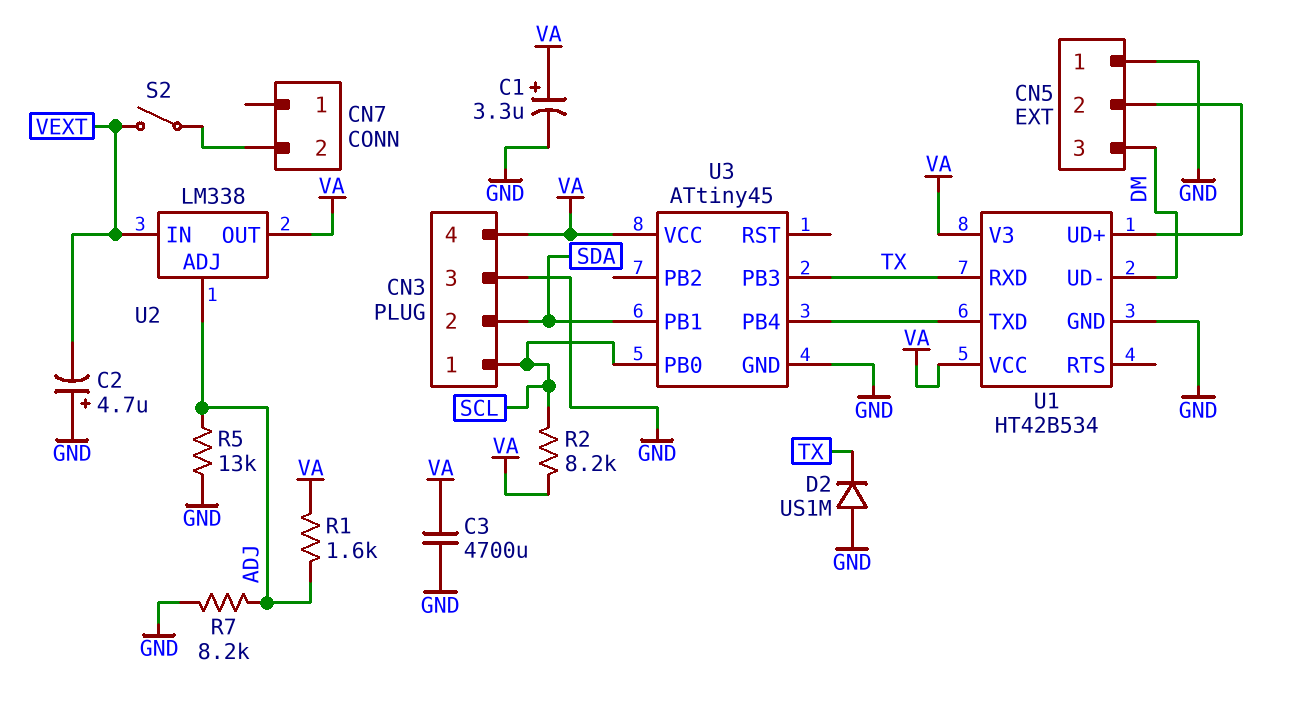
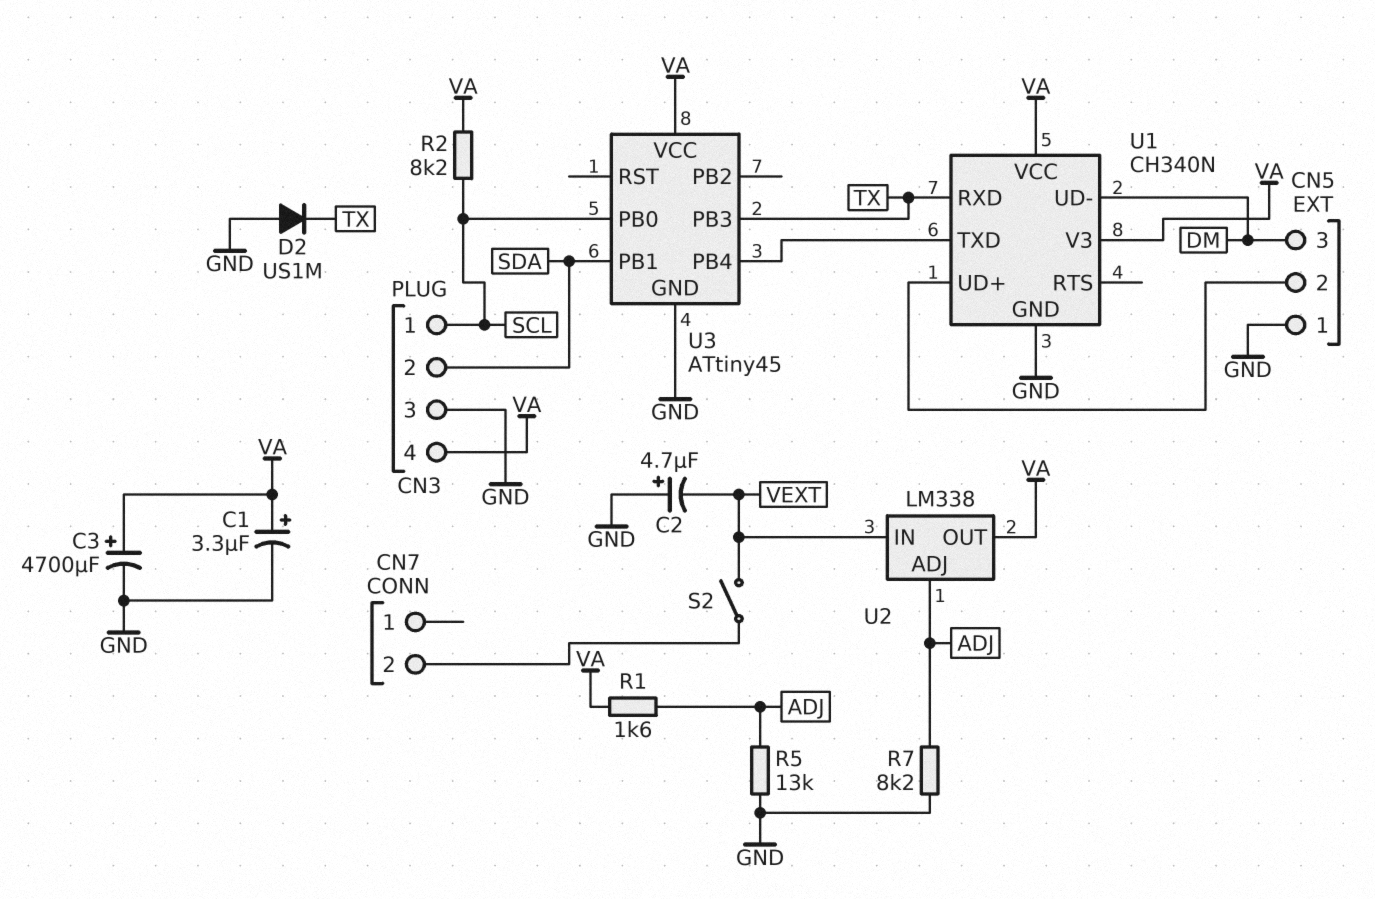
C3: 4700uF (GND, VA) -> 4700uF (plus VA, minus GND)
U1: HT42B534 -> CH340N

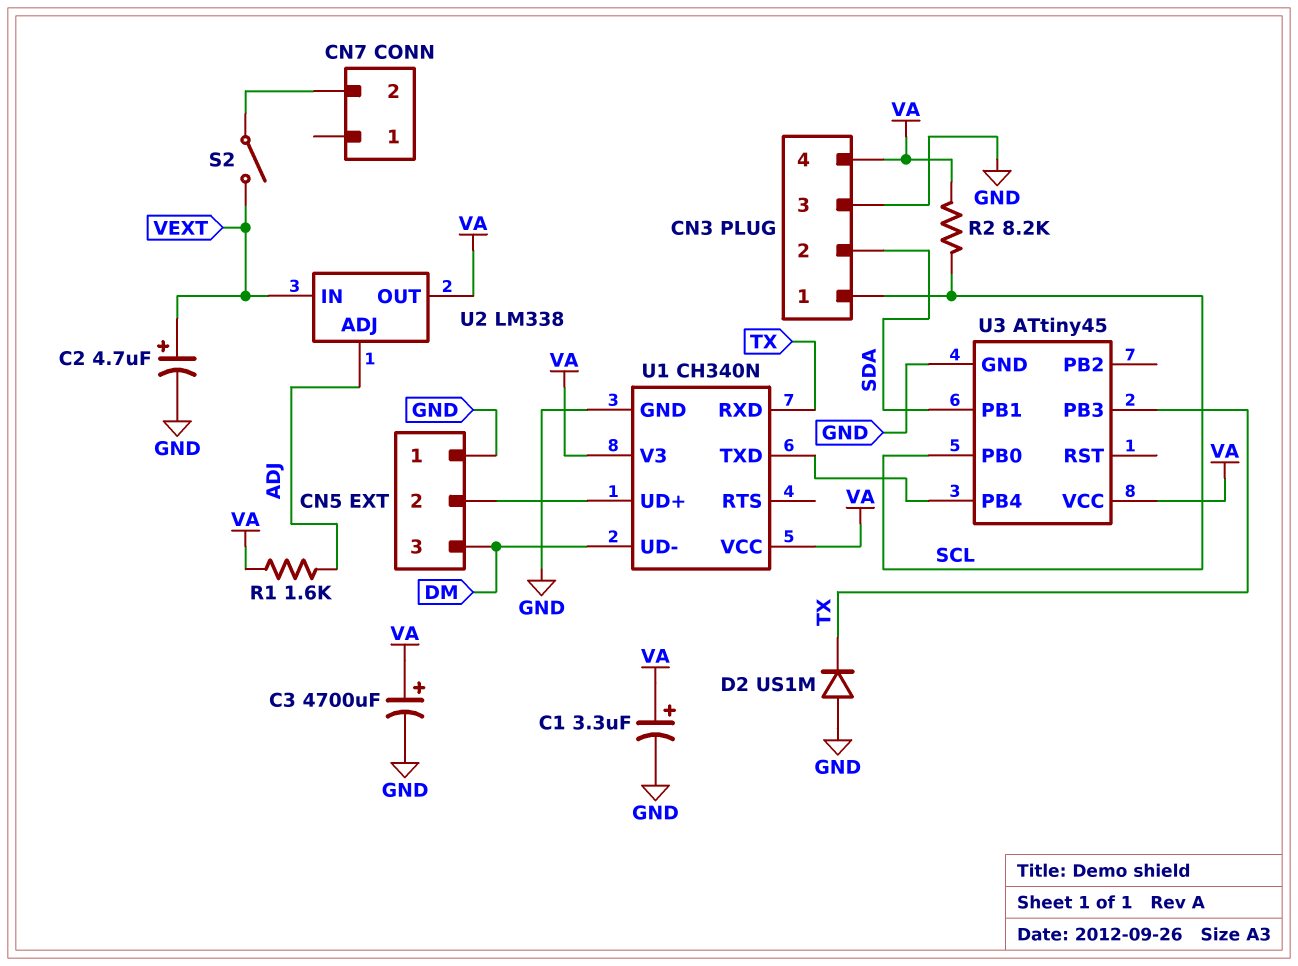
C2: 4.7uF (plus GND, minus VEXT) -> 4.7uF (plus VEXT, minus GND)
R5: 13k (ADJ, GND) -> none
R7: 8.2k (ADJ, GND) -> none

